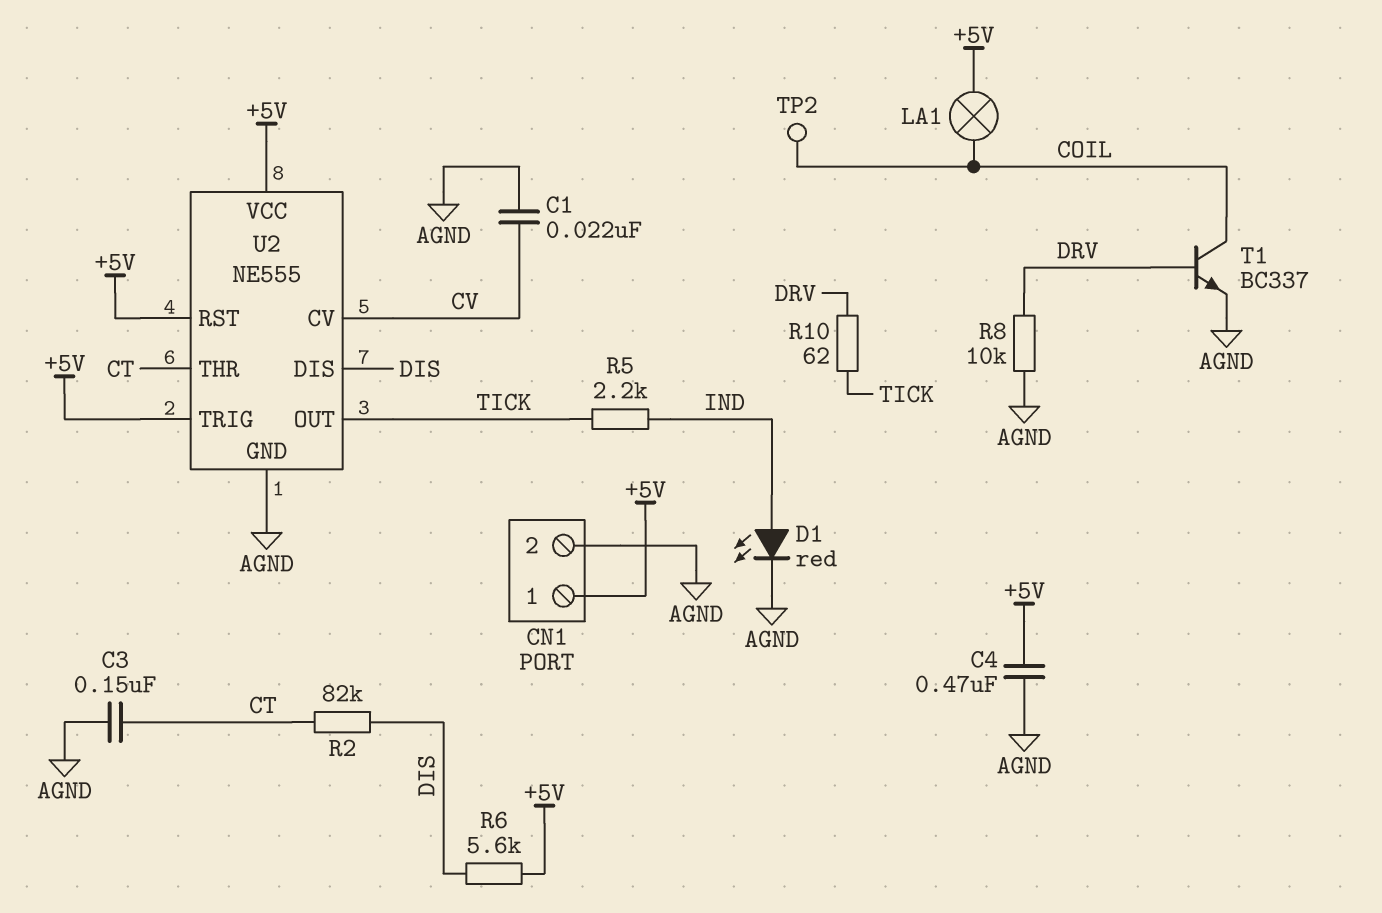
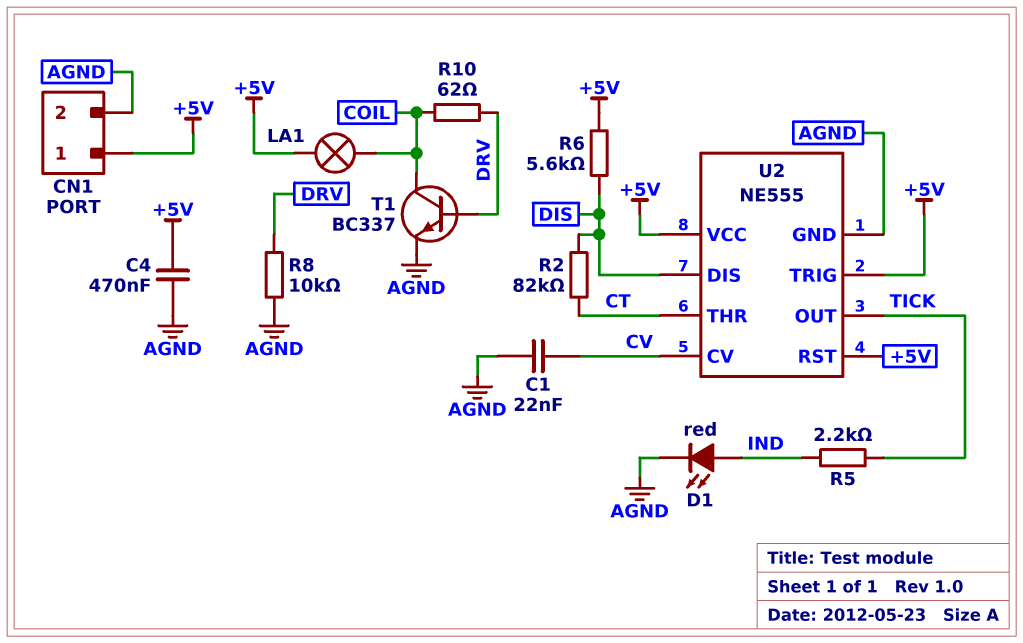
C3: 150nF (AGND, CT) -> none
R10: 62 (DRV, TICK) -> 62 (COIL, DRV)
TP2: test point (COIL) -> none

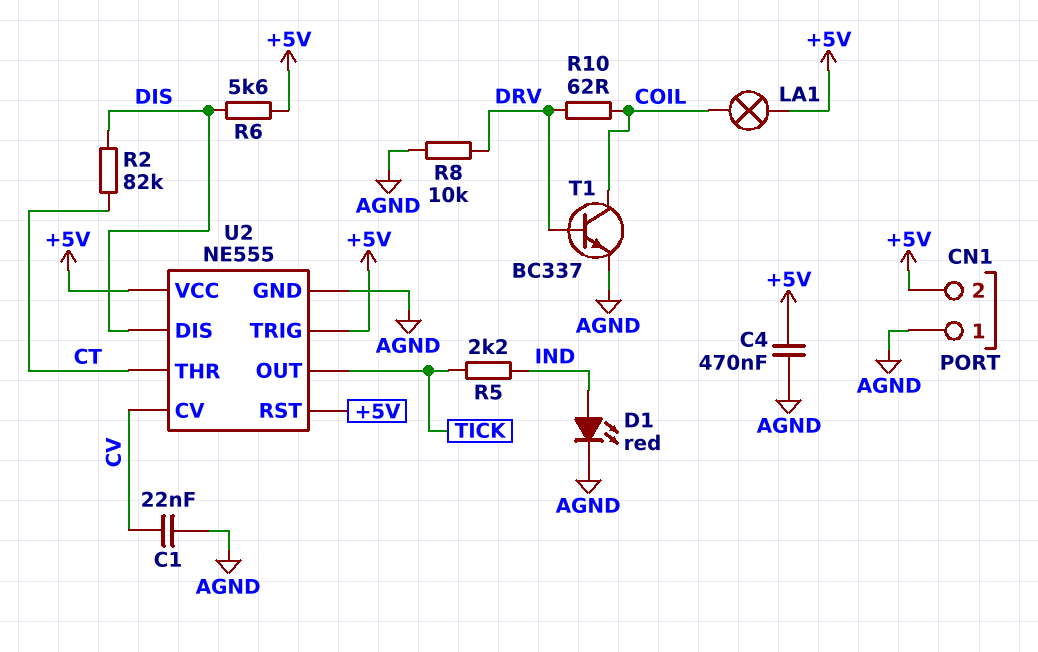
CN1 pin 1: +5V -> AGND
CN1 pin 2: AGND -> +5V

